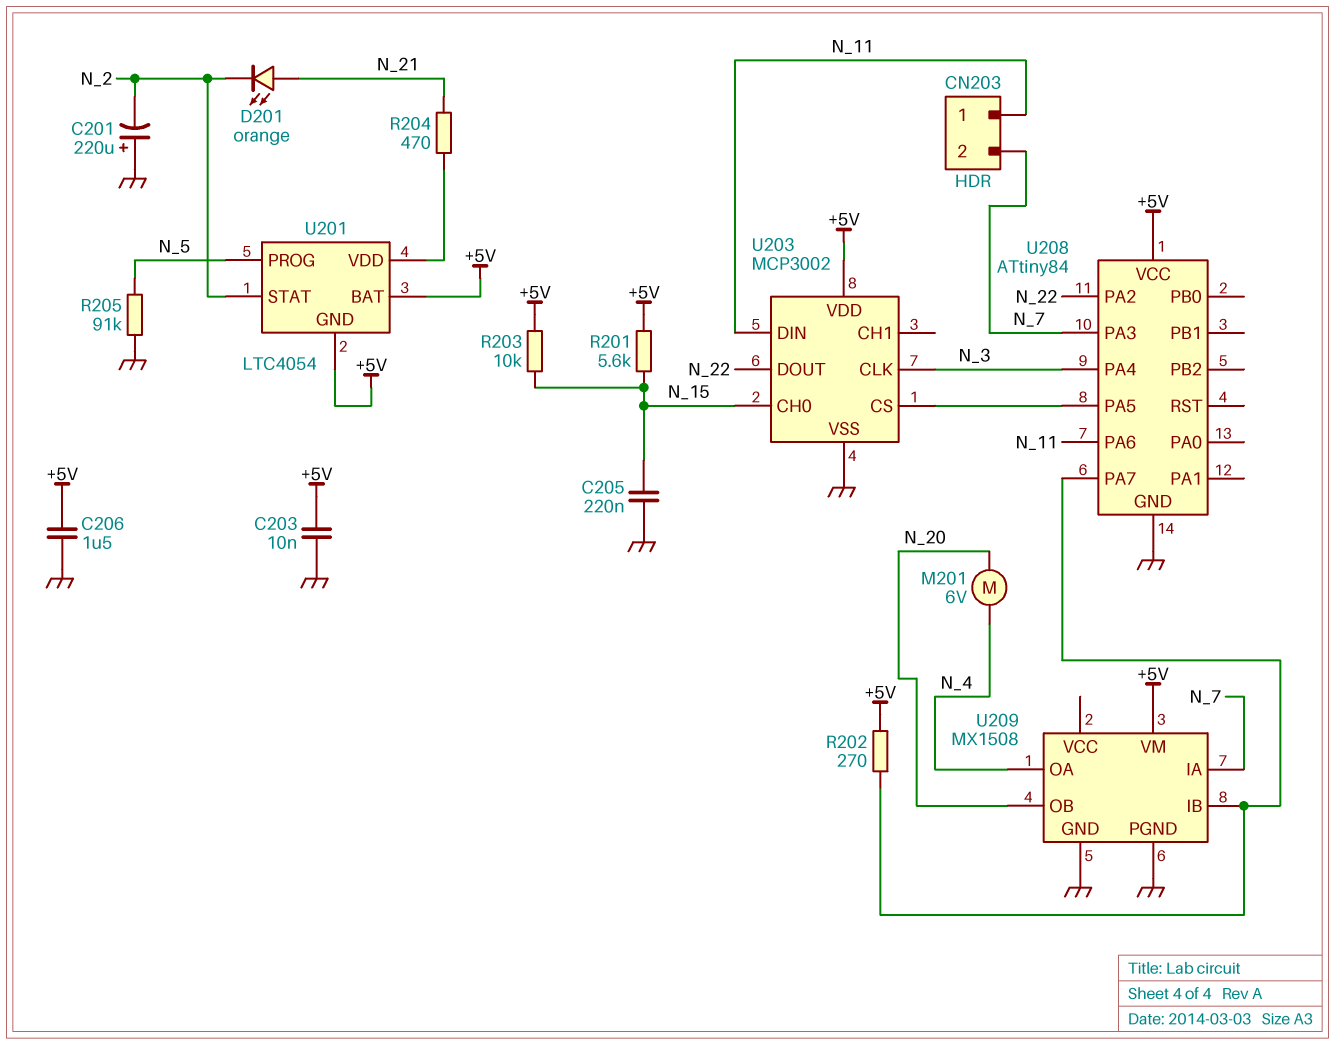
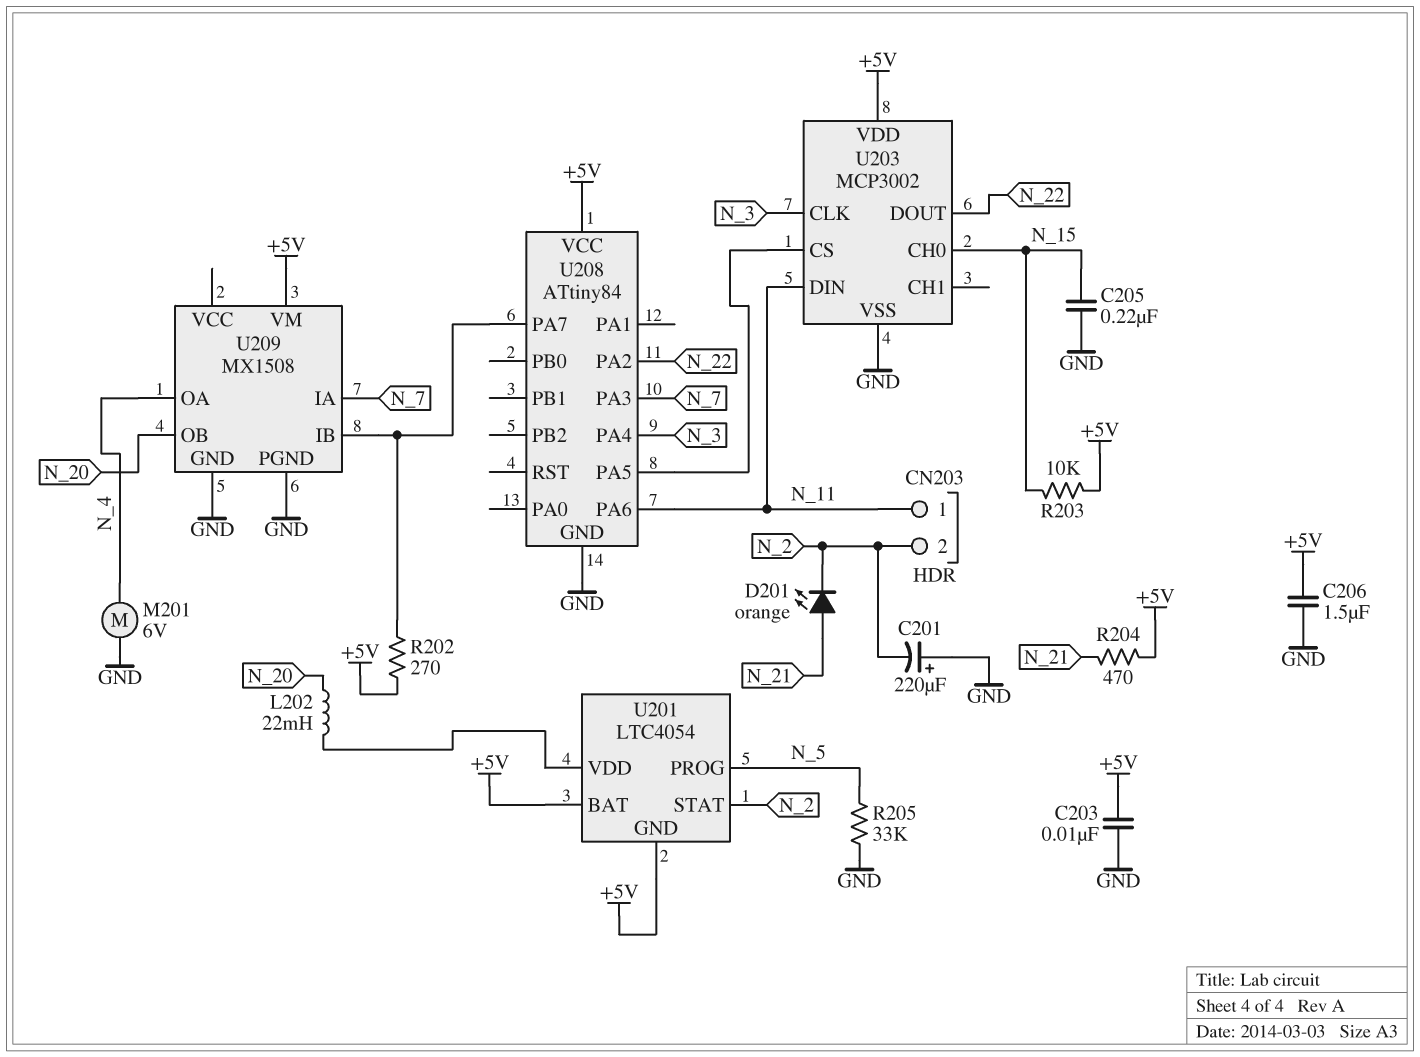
CN203 pin 2: N_7 -> N_2
L202: none -> 22mH (N_20, U201/VDD)
M201: motor 6V (N_4, N_20) -> motor 6V (GND, N_4)
R201: 5.6k (+5V, N_15) -> none
R204: 470 (N_21, U201/VDD) -> 470 (+5V, N_21)
R205: 91k (GND, N_5) -> 33k (GND, N_5)

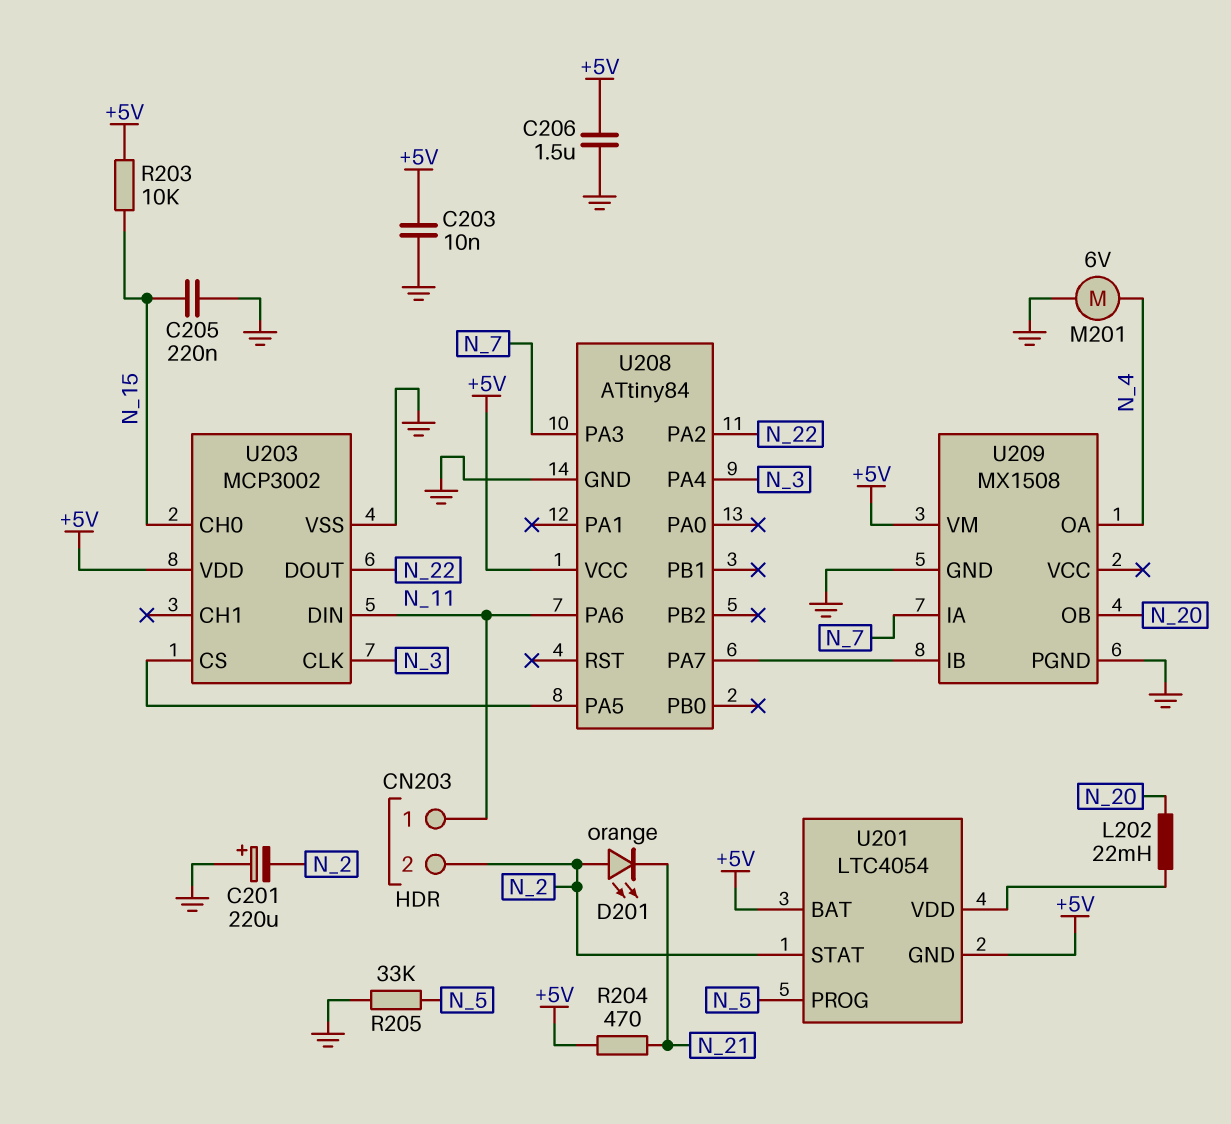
D201: LED orange (A N_21, K N_2) -> LED orange (A N_2, K N_21)
R202: 270 (+5V, U208/PA7) -> none

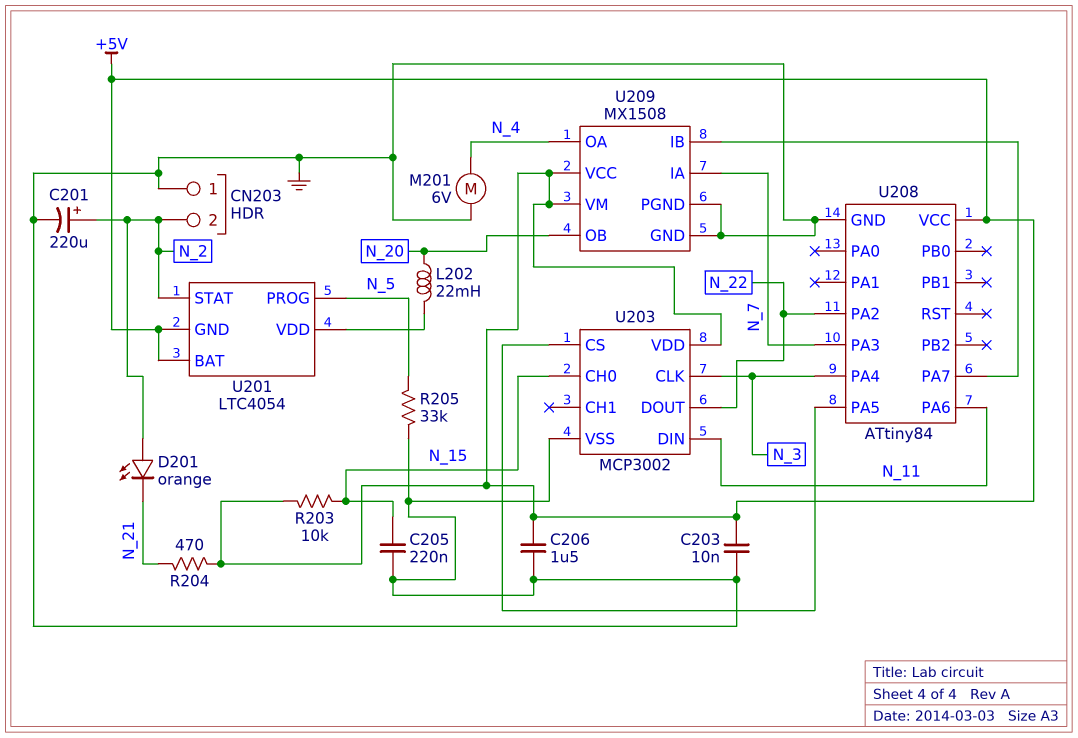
C201: 220uF (plus GND, minus N_2) -> 220uF (plus N_2, minus GND)
CN203 pin 1: N_11 -> GND
U209 pin VCC: none -> +5V

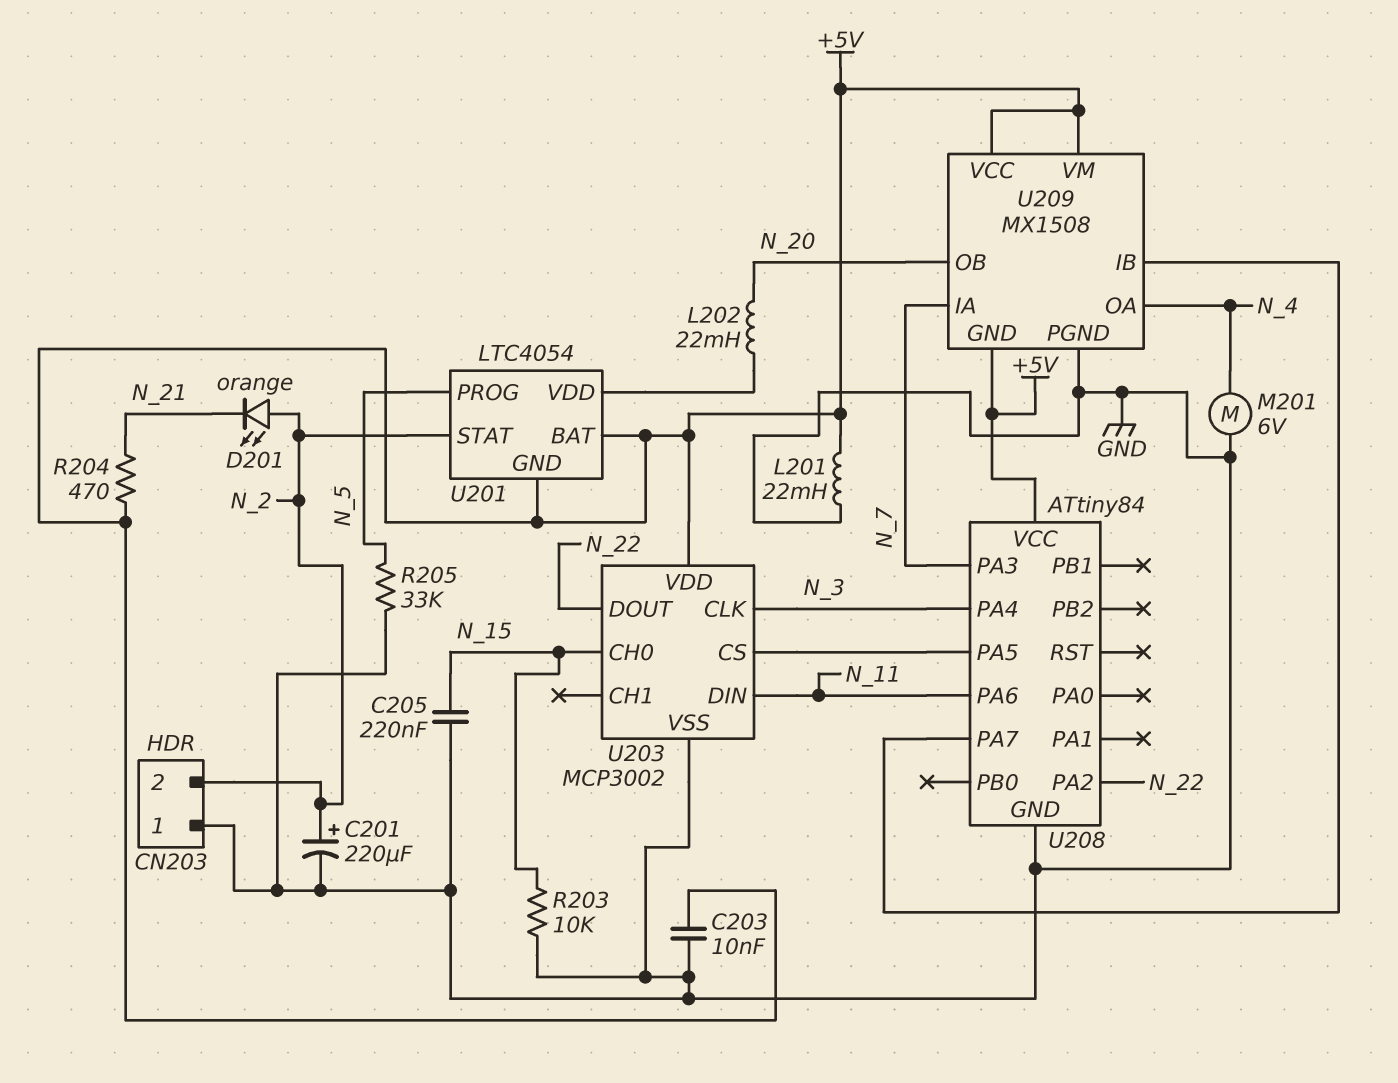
C206: 1.5uF (+5V, GND) -> none
L201: none -> 22mH (+5V, GND)
R203: 10k (+5V, N_15) -> 10k (GND, N_15)
U209 pin GND: GND -> +5V

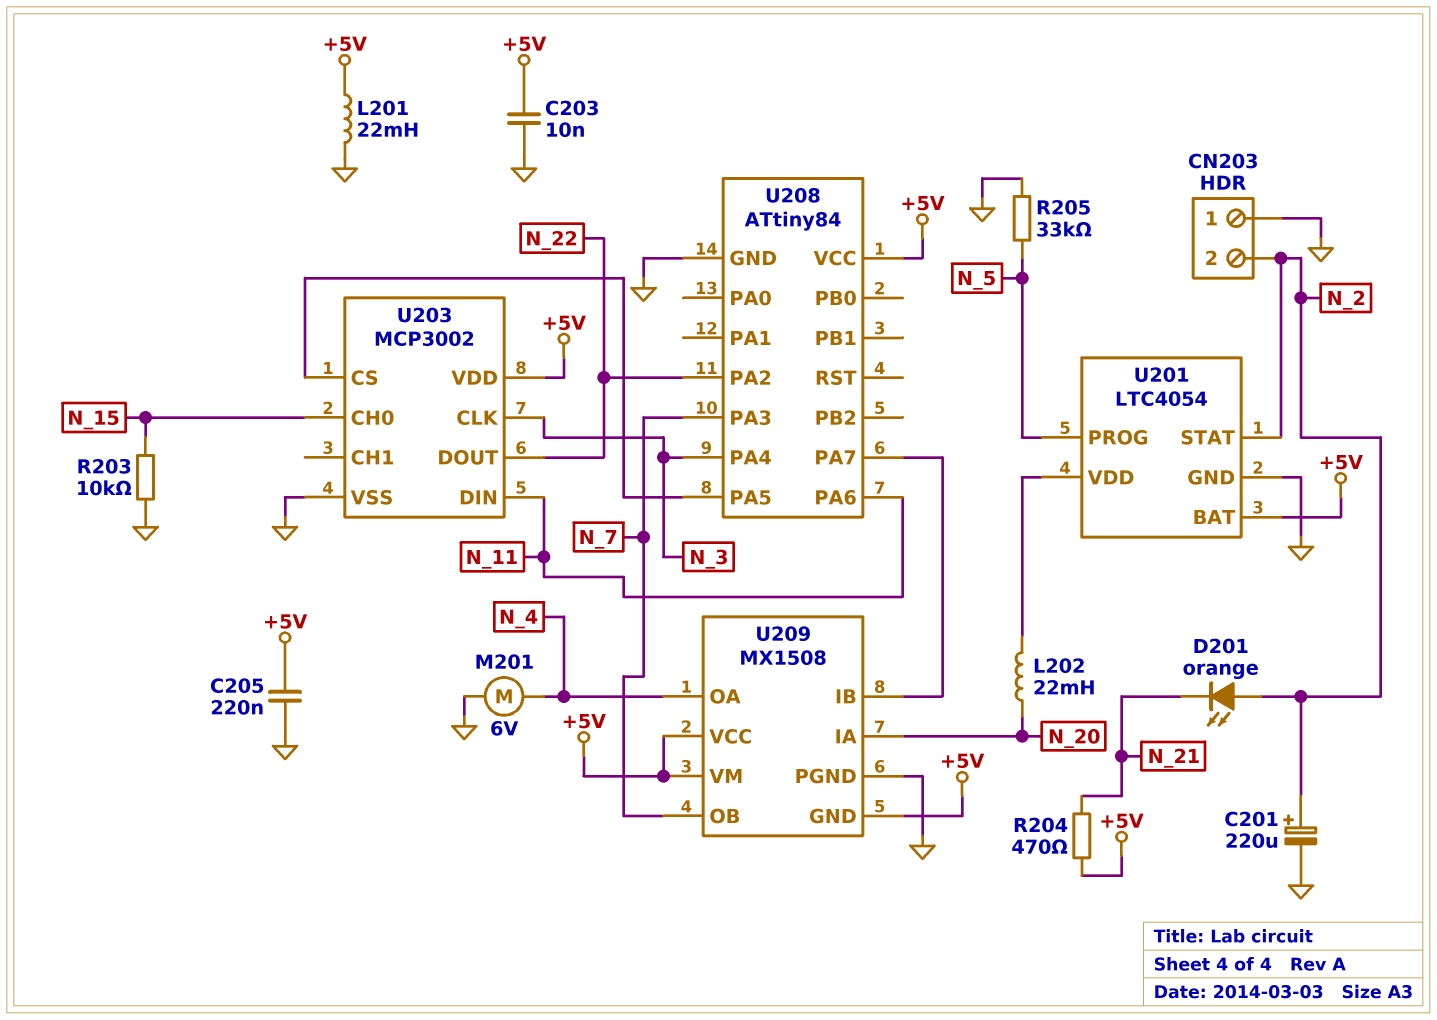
C205: 220nF (GND, N_15) -> 220nF (+5V, GND)
U201 pin GND: +5V -> GND
U209 pin IA: N_7 -> N_20
U209 pin OB: N_20 -> N_7

